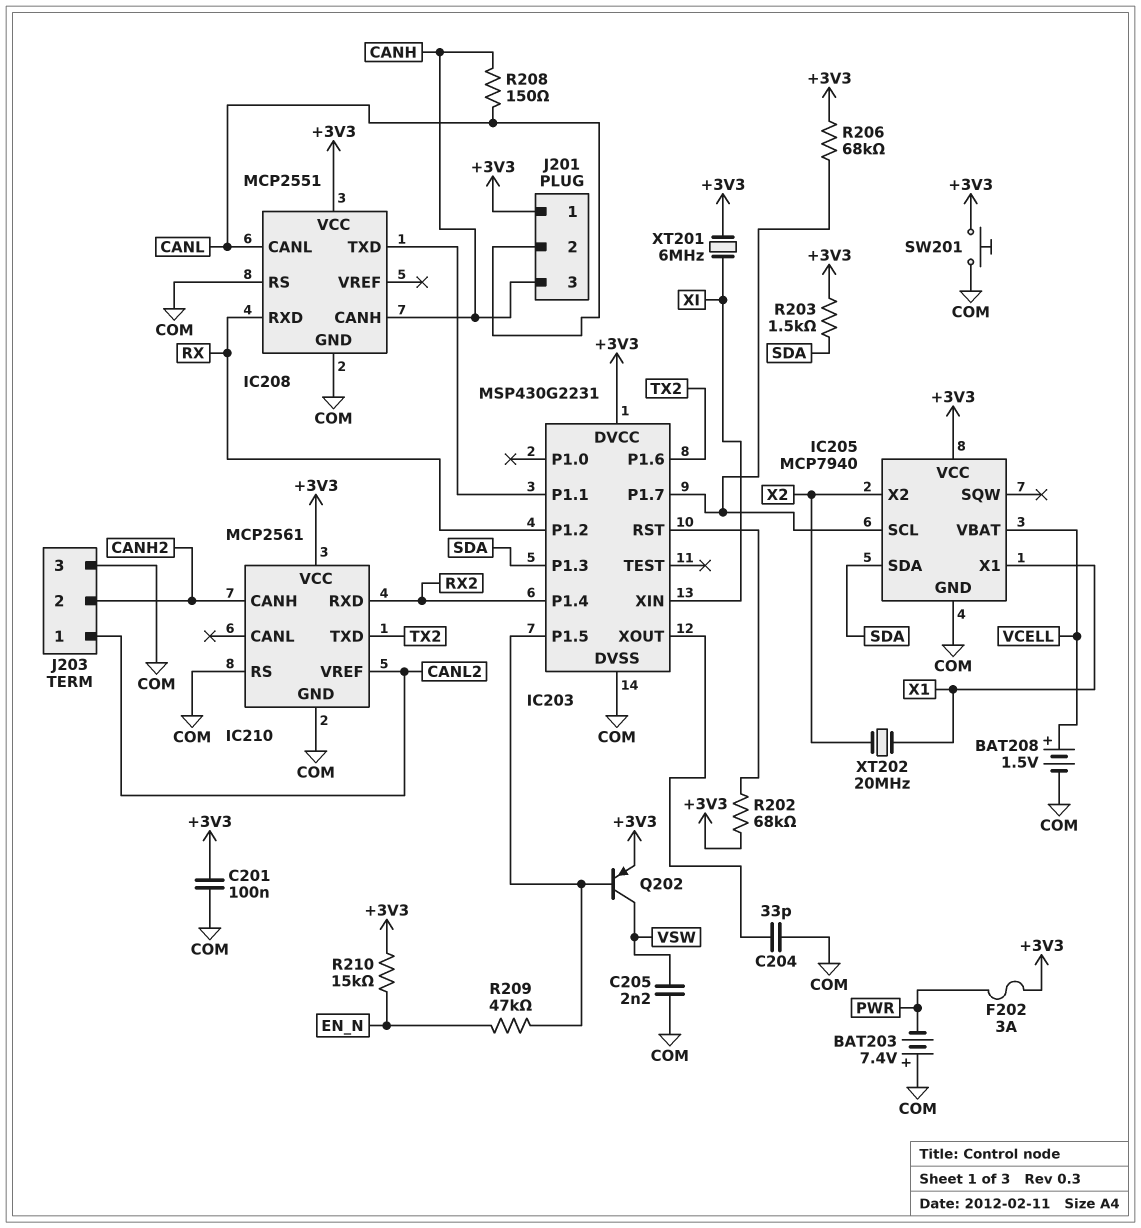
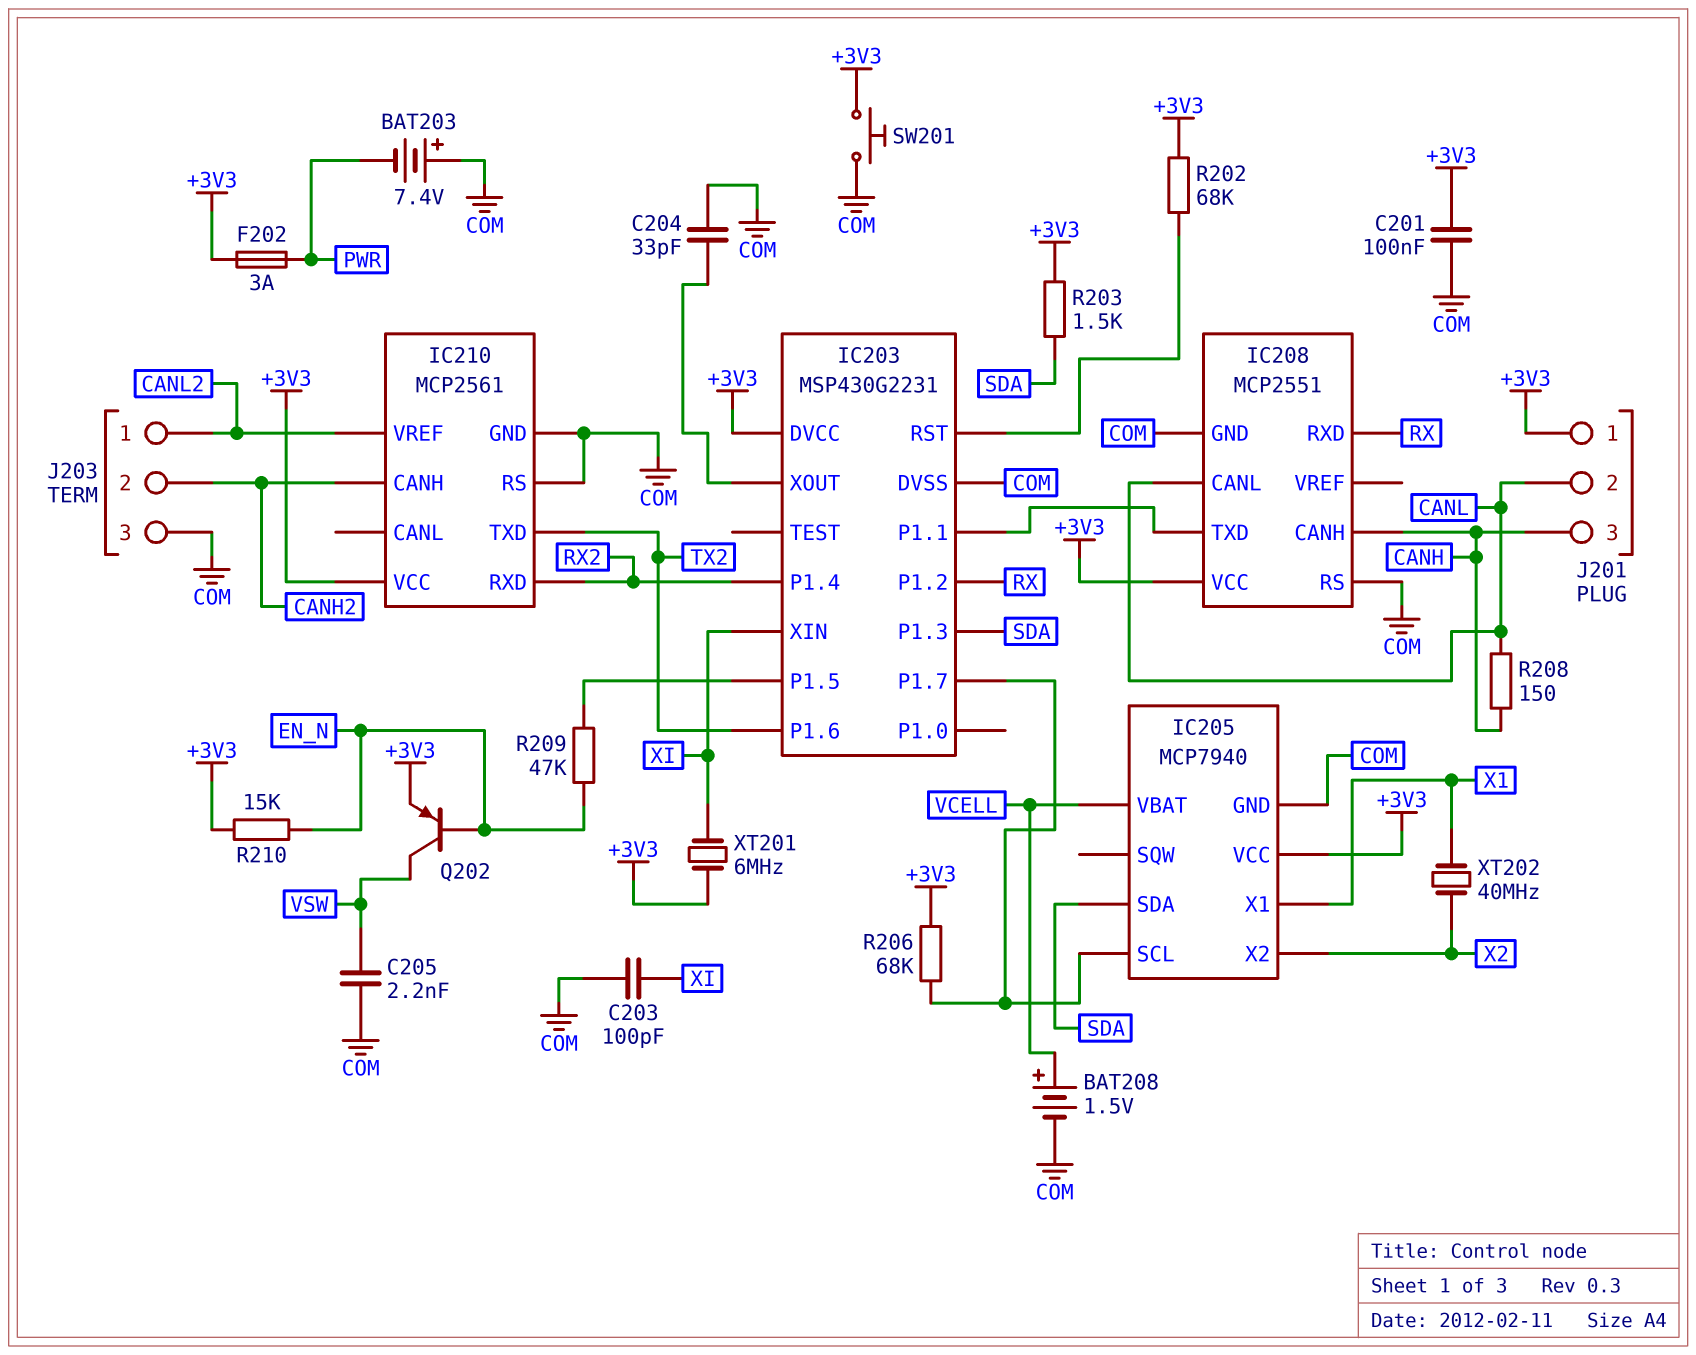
C203: none -> 100pF (COM, XI)
Q202: PNP (B IC203/P1.5, C VSW, E +3V3) -> PNP (B EN_N, C VSW, E +3V3)
XT202: 20MHz (X1, X2) -> 40MHz (X1, X2)

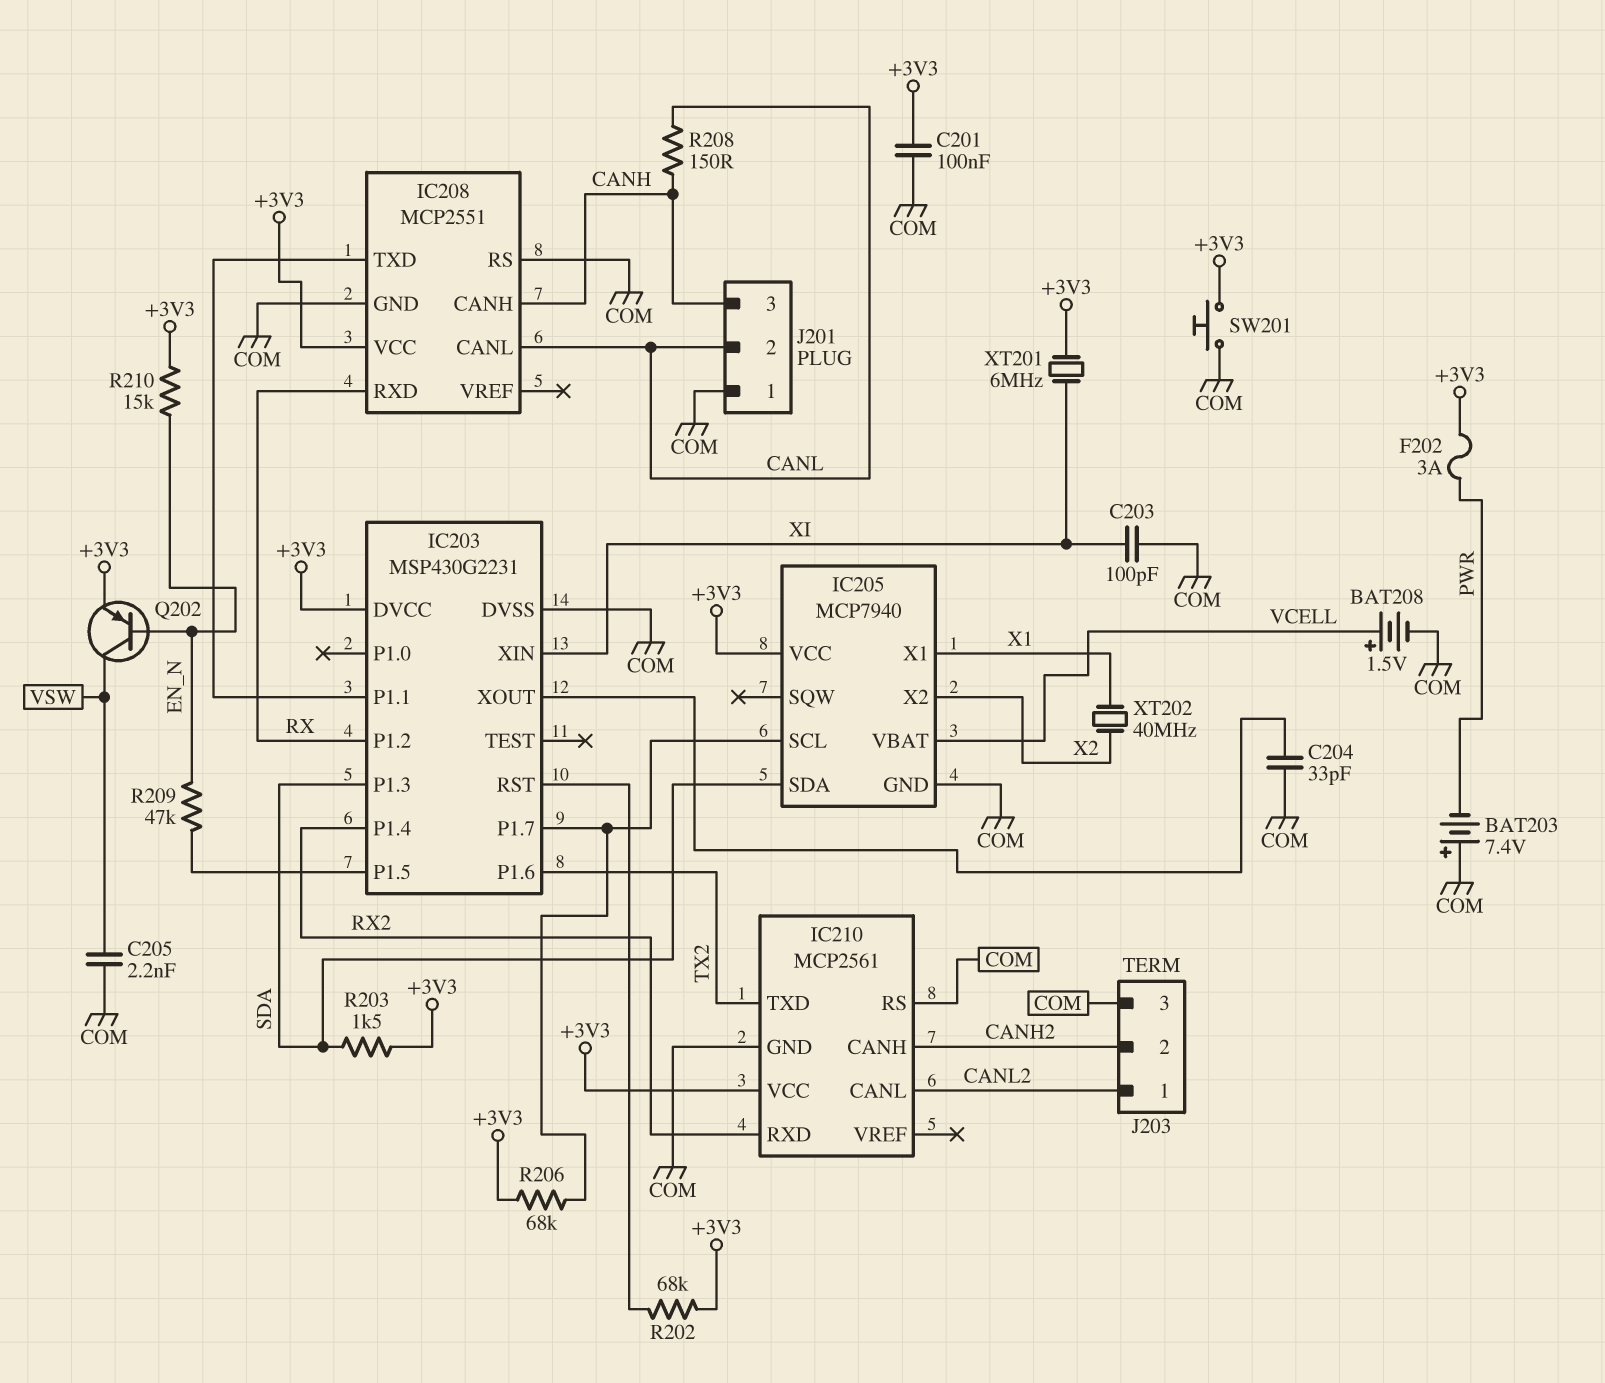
IC210 pin CANL: none -> CANL2
IC210 pin VREF: CANL2 -> none
J201 pin 1: +3V3 -> COM

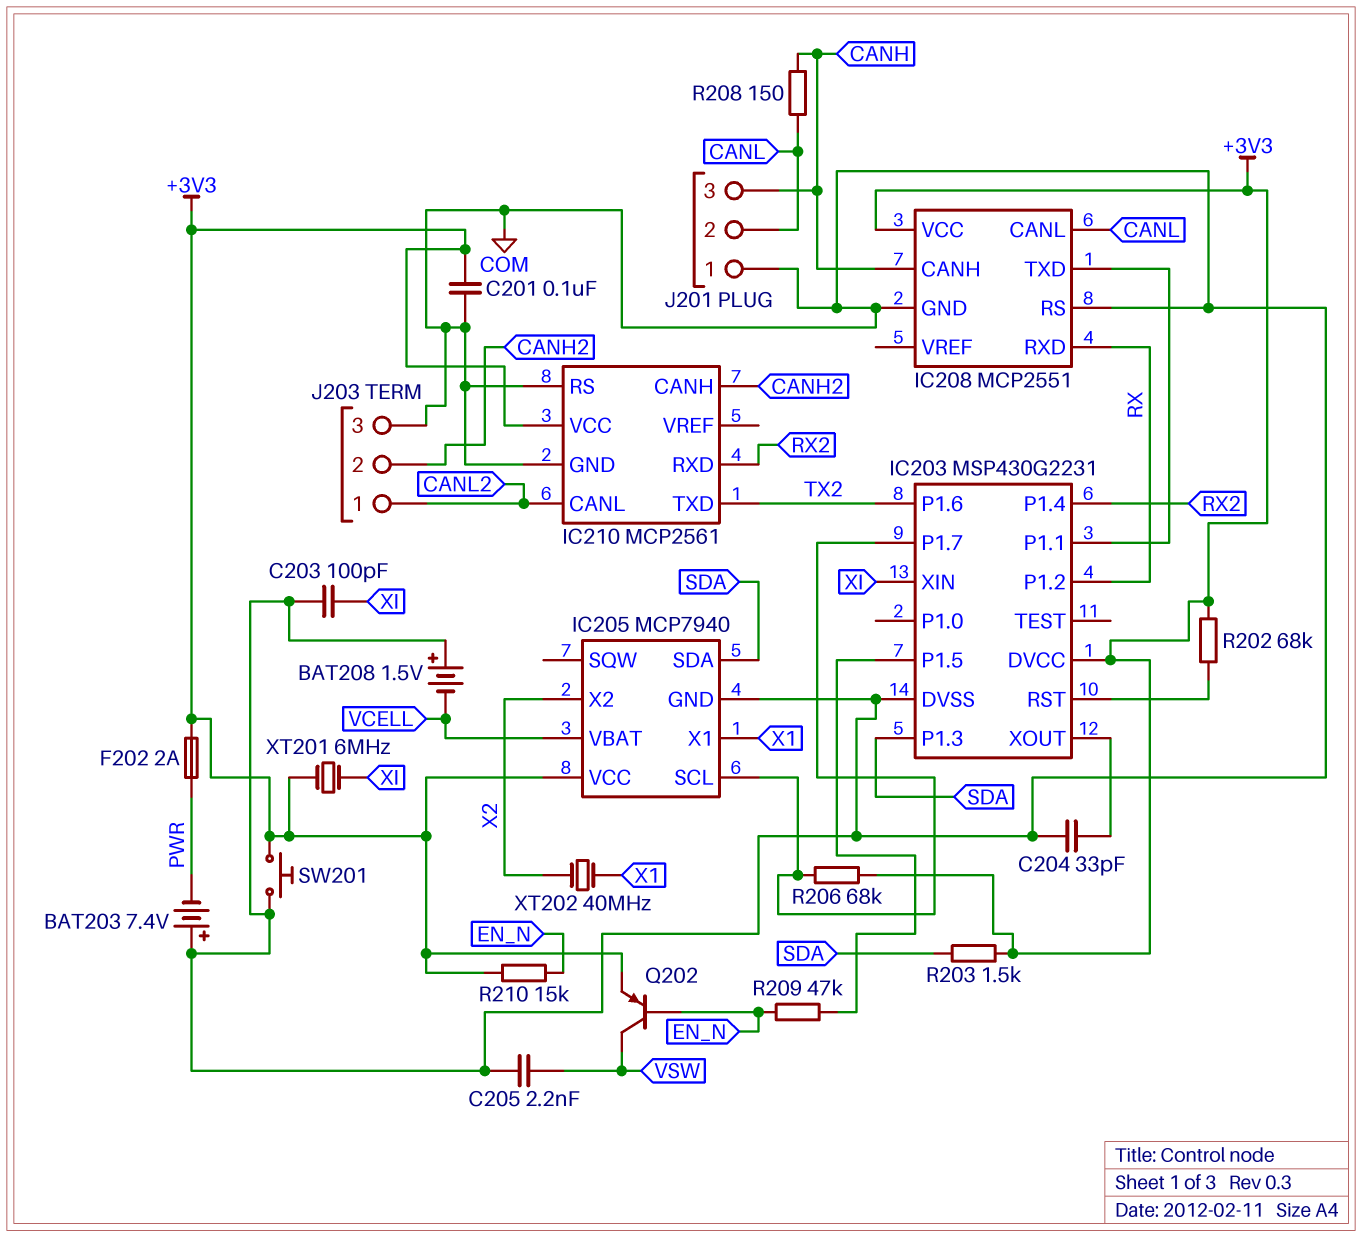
BAT208: 1.5V (plus VCELL, minus COM) -> 1.5V (plus COM, minus VCELL)
F202: 3A (+3V3, PWR) -> 2A (+3V3, PWR)

